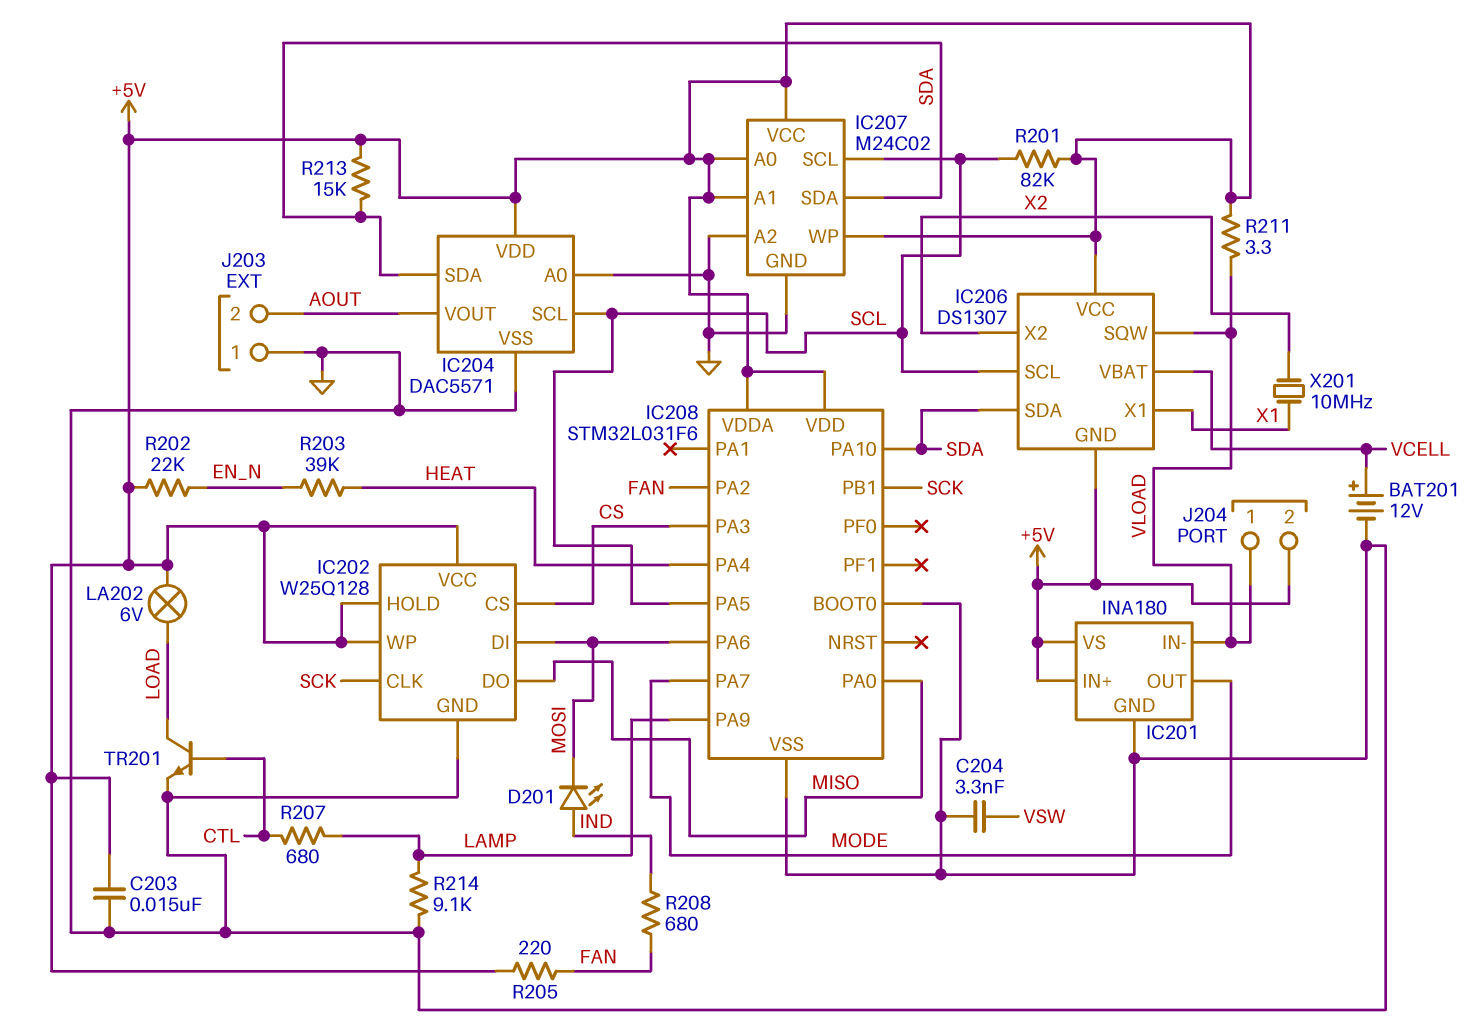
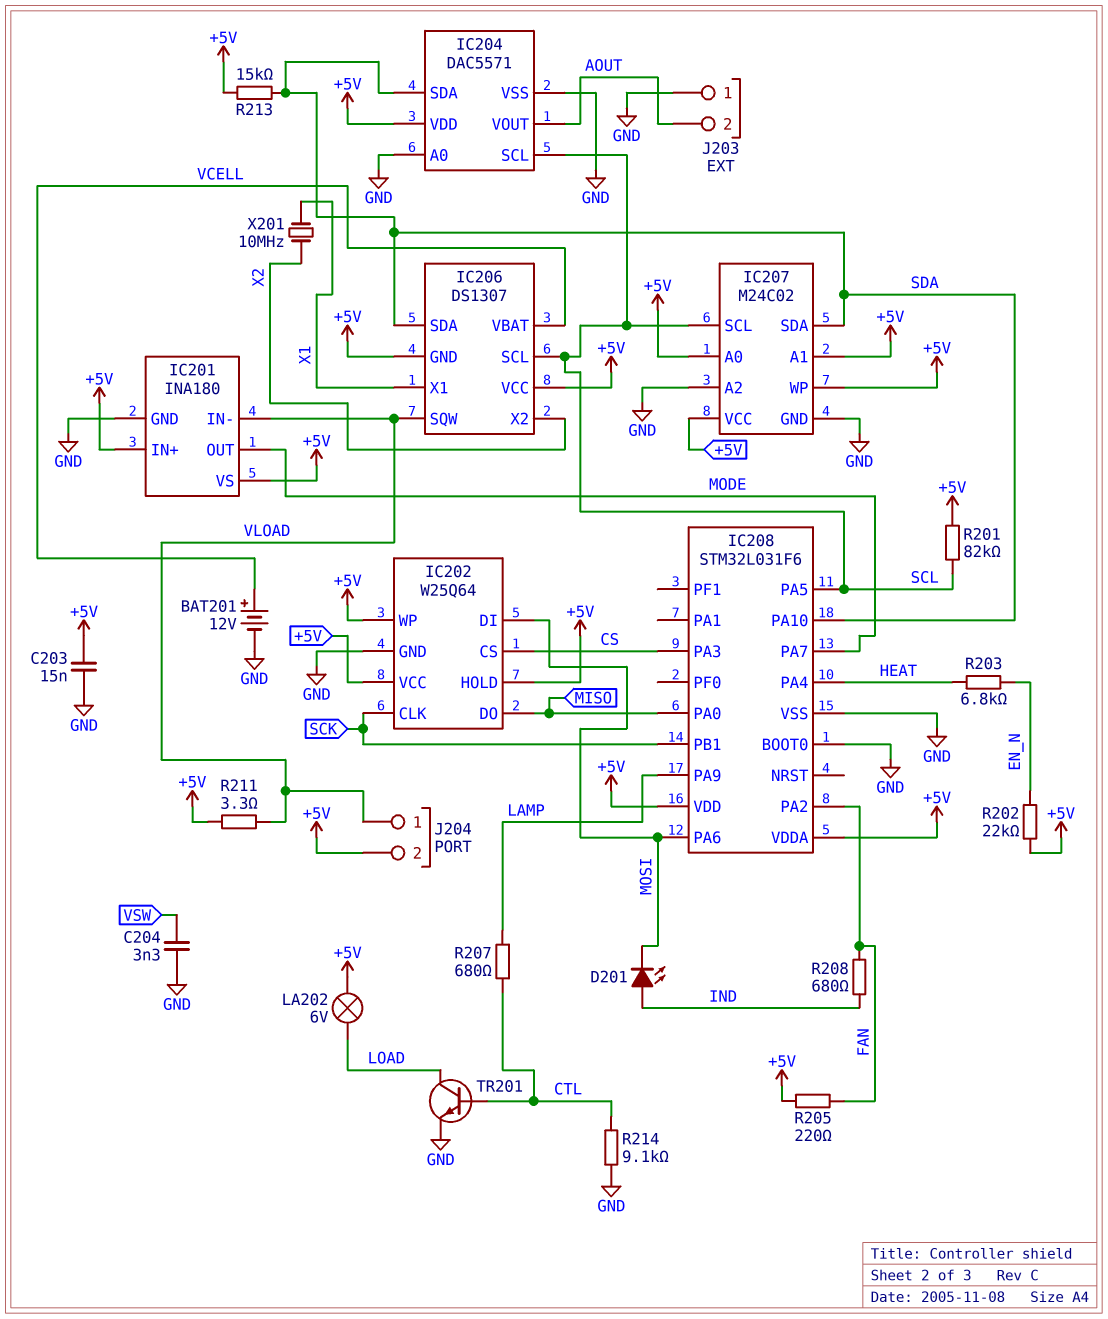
IC202: W25Q128 -> W25Q64
R203: 39k (EN_N, HEAT) -> 6.8k (EN_N, HEAT)
R214: 9.1k (GND, LAMP) -> 9.1k (CTL, GND)

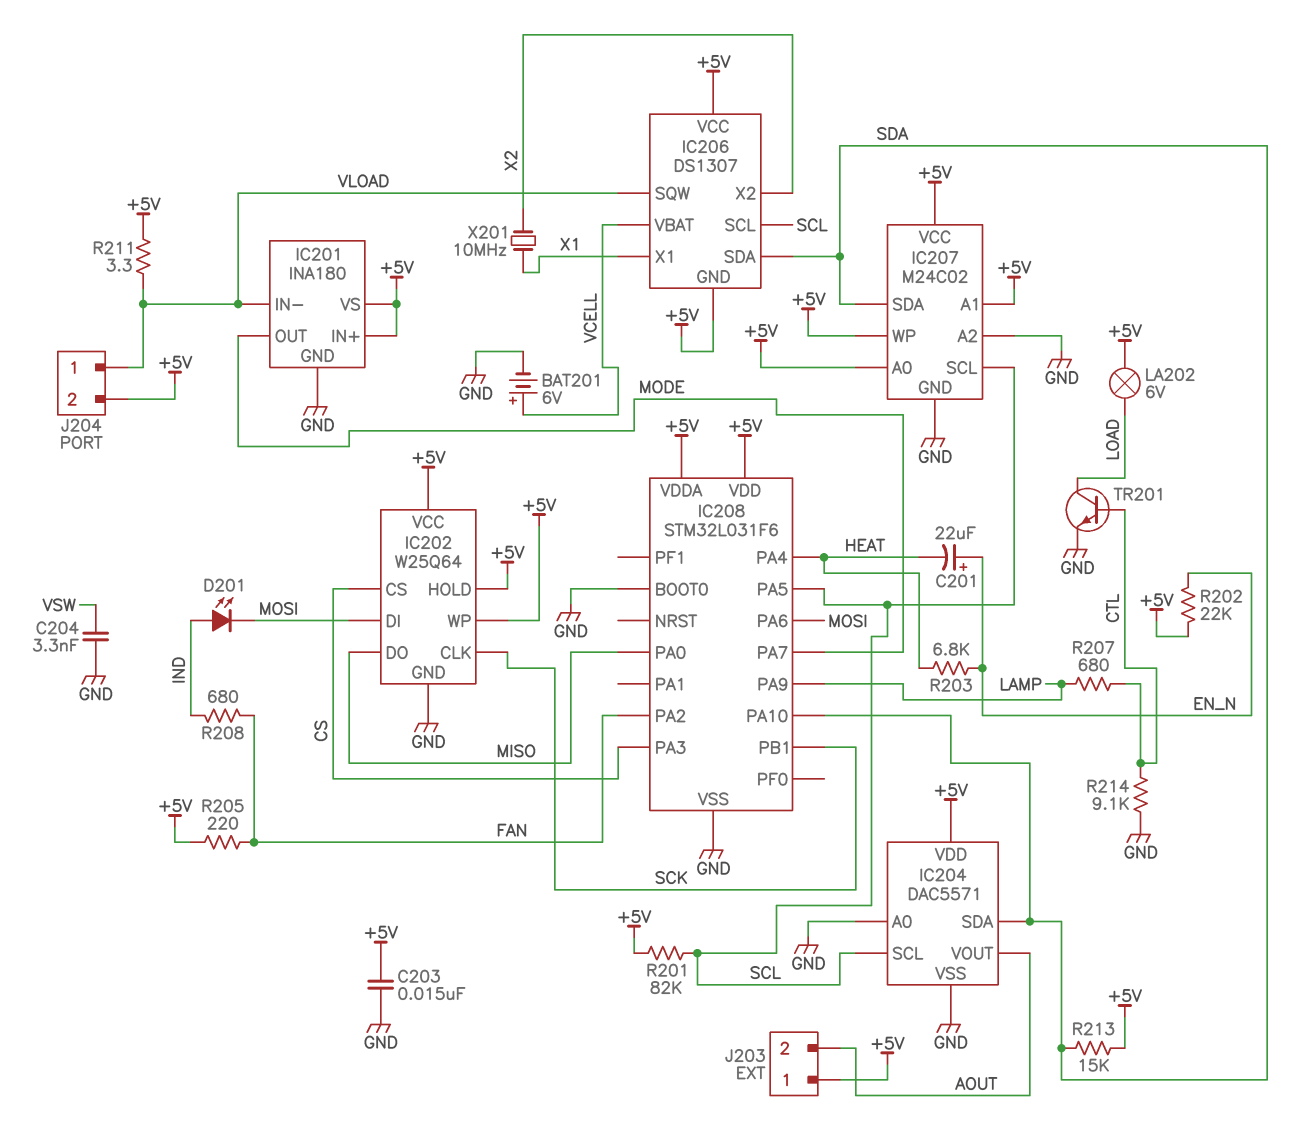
BAT201: 12V (plus VCELL, minus GND) -> 6V (plus VCELL, minus GND)
C201: none -> 22uF (plus EN_N, minus HEAT)
J203 pin 1: GND -> +5V

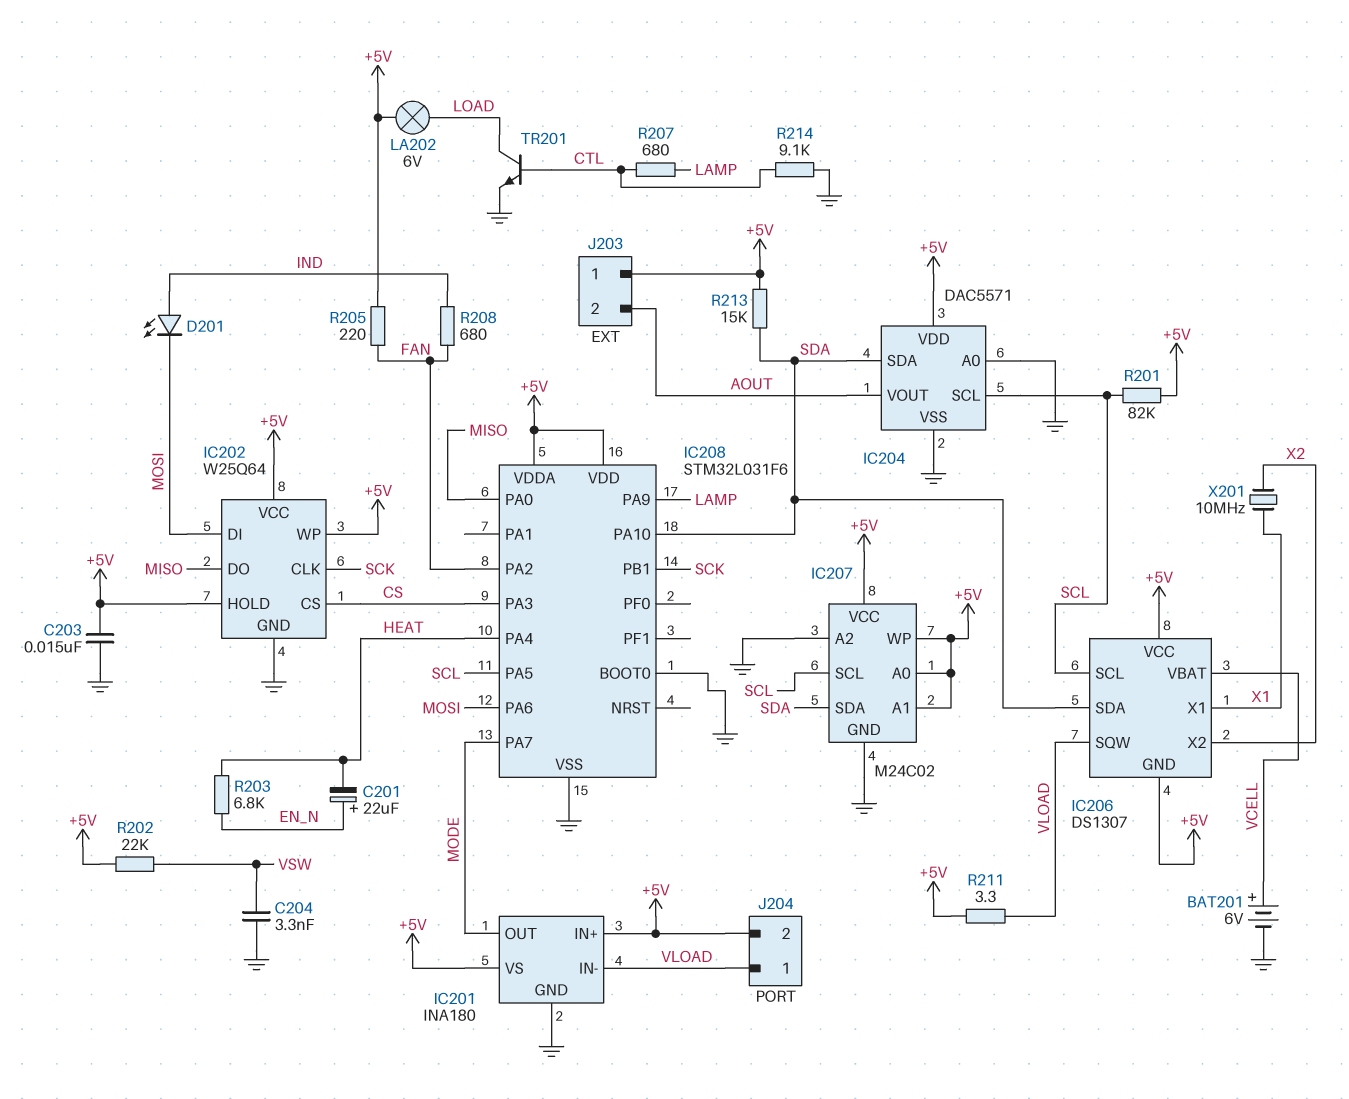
R202: 22k (+5V, EN_N) -> 22k (+5V, VSW)

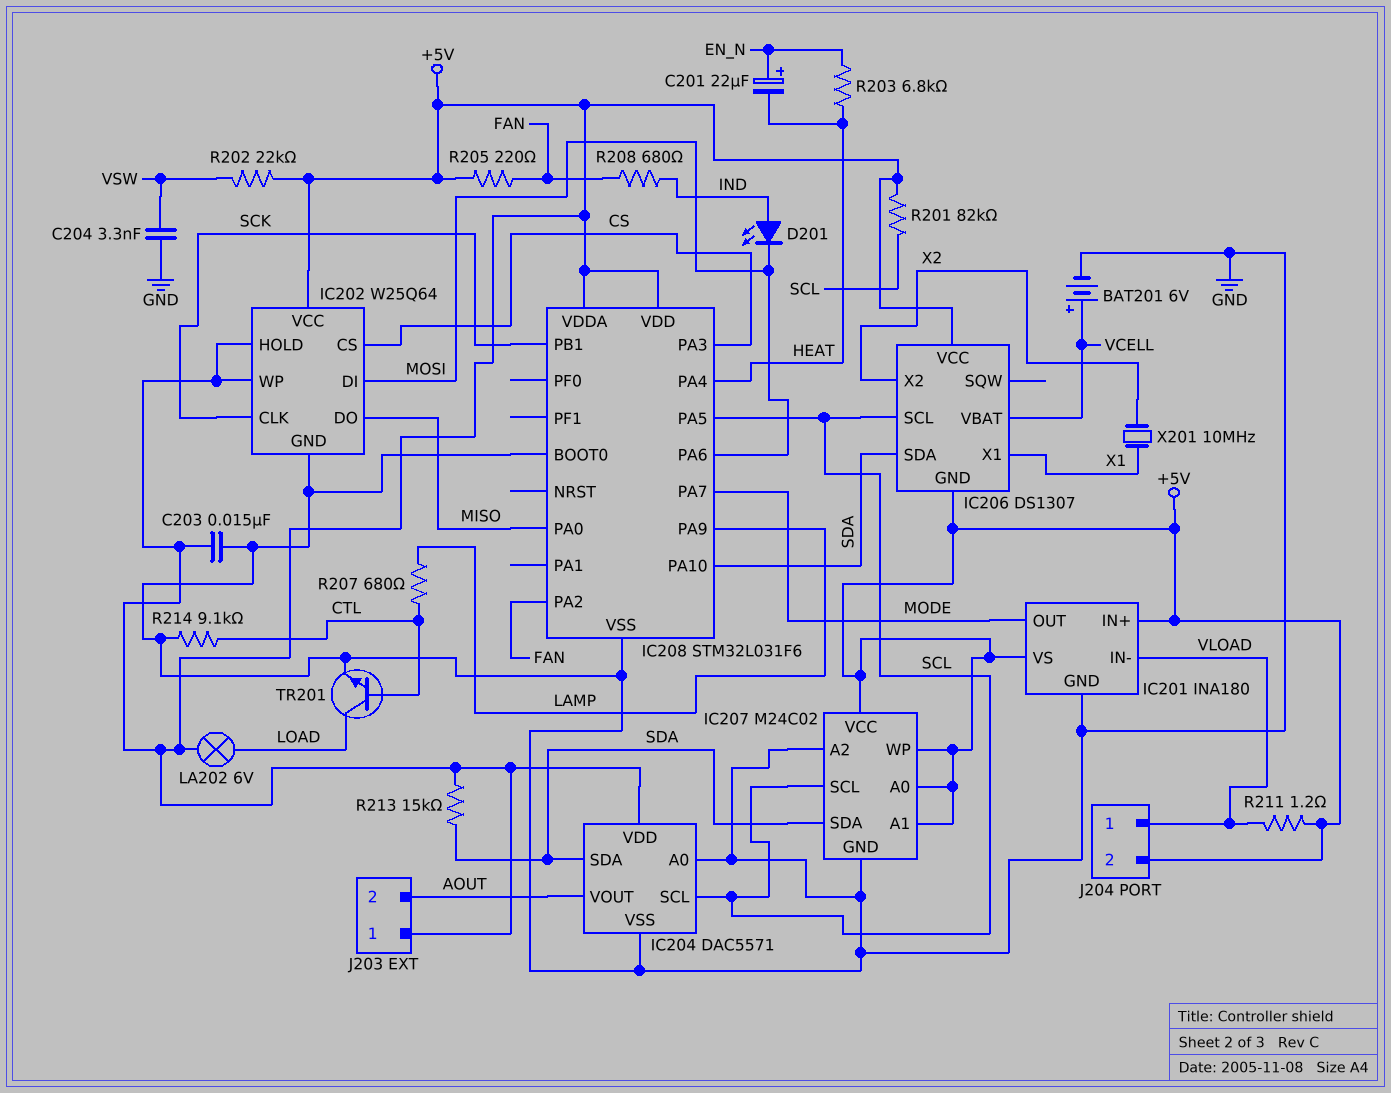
IC206 pin SQW: VLOAD -> none
R211: 3.3 (+5V, VLOAD) -> 1.2 (+5V, VLOAD)

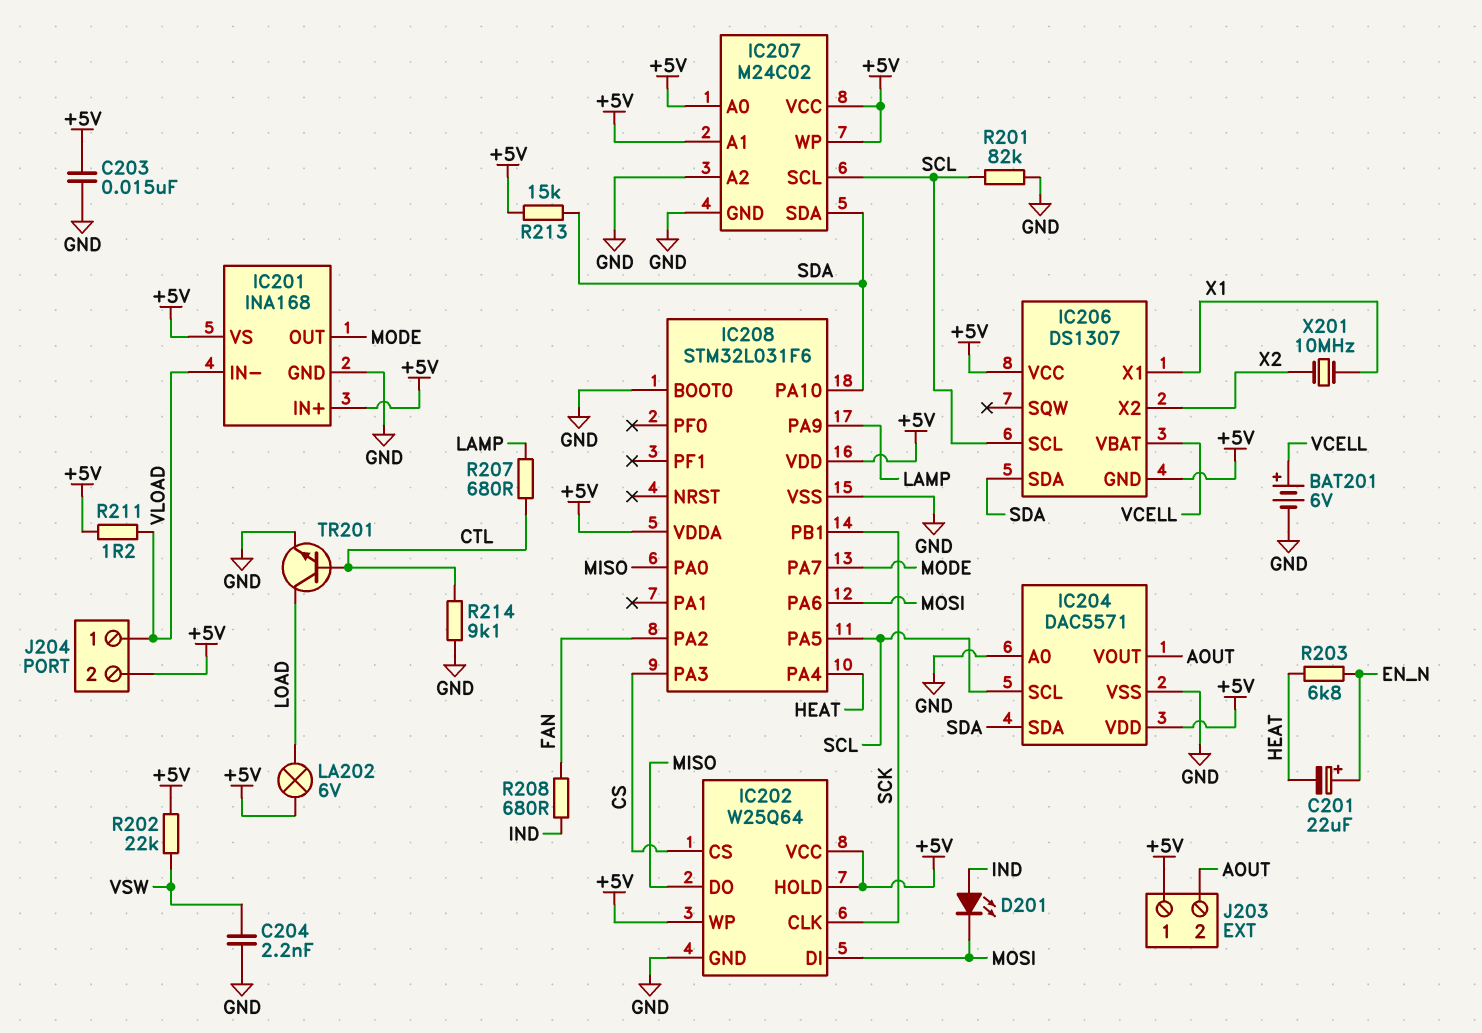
C204: 3.3nF (GND, VSW) -> 2.2nF (GND, VSW)
IC201: INA180 -> INA168
R201: 82k (+5V, SCL) -> 82k (GND, SCL)
R205: 220 (+5V, FAN) -> none

